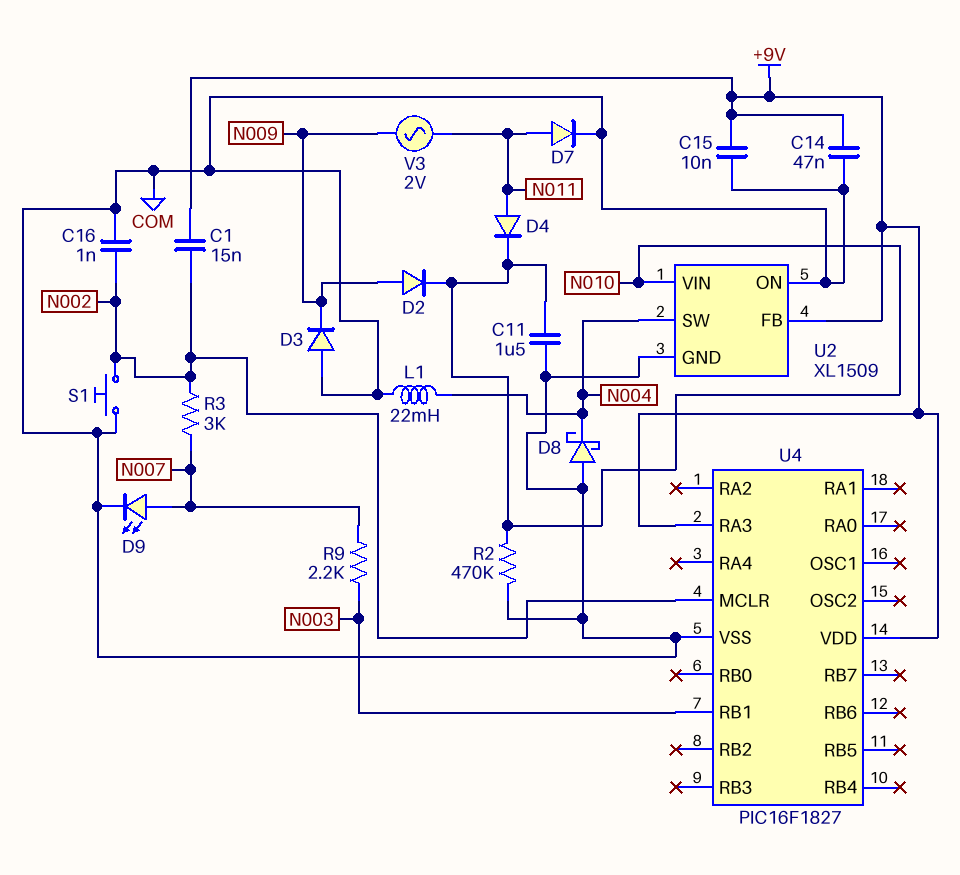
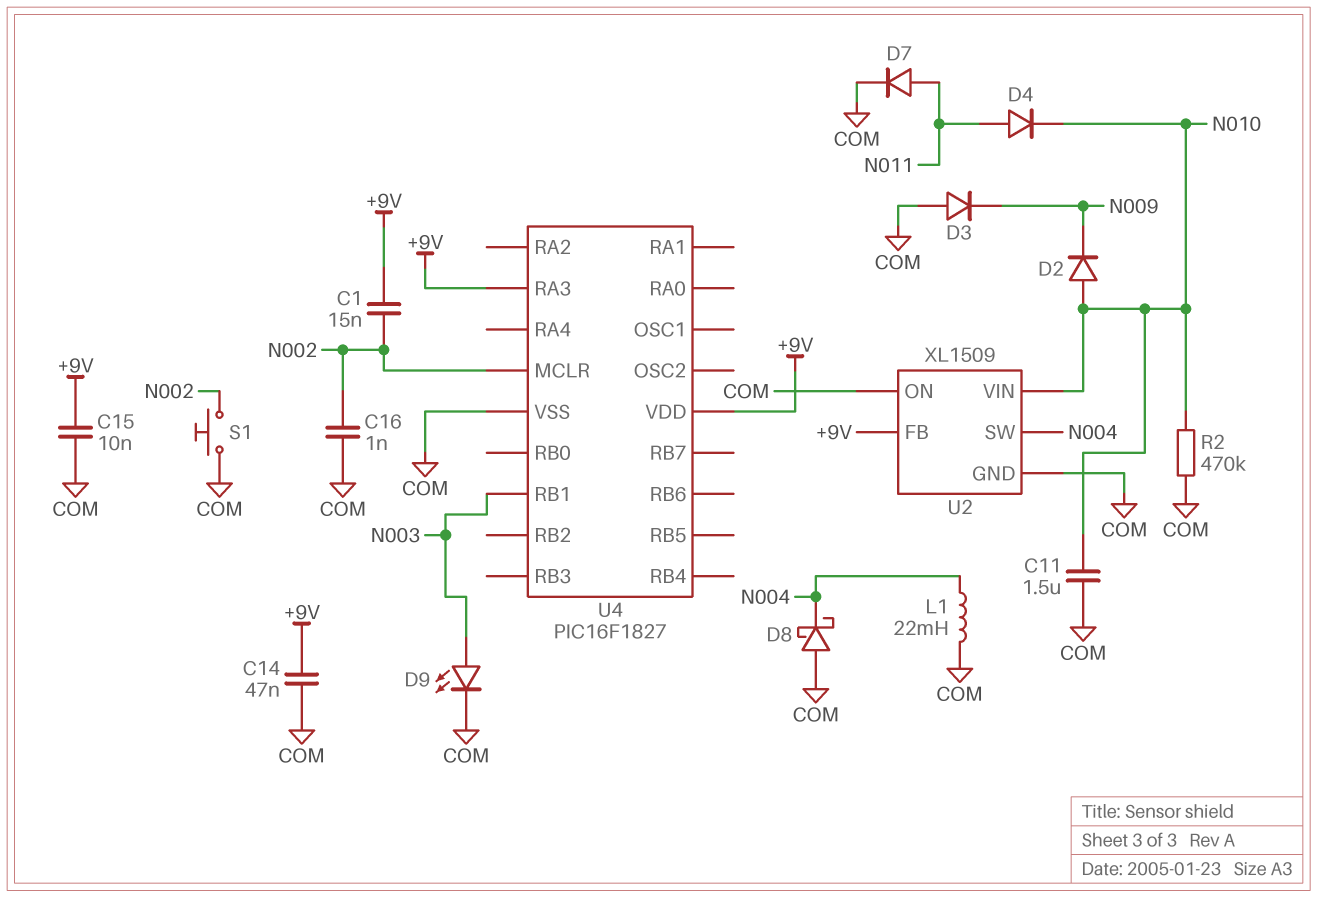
D2: diode (A N009, K N010) -> diode (A N010, K N009)
D9: LED (A N007, K COM) -> LED (A N003, K COM)
R3: 3k (N002, N007) -> none
R9: 2.2k (N003, N007) -> none
V3: AC 2V (N009, N011) -> none

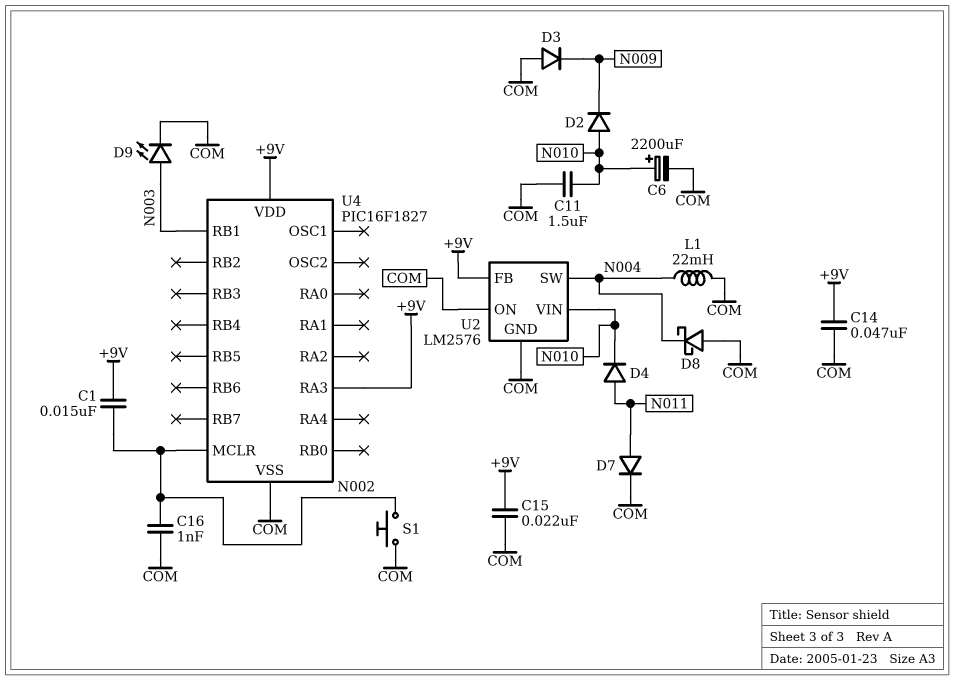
C6: none -> 2200uF (plus N010, minus COM)
C15: 10nF (+9V, COM) -> 22nF (+9V, COM)
R2: 470k (COM, N010) -> none
U2: XL1509 -> LM2576

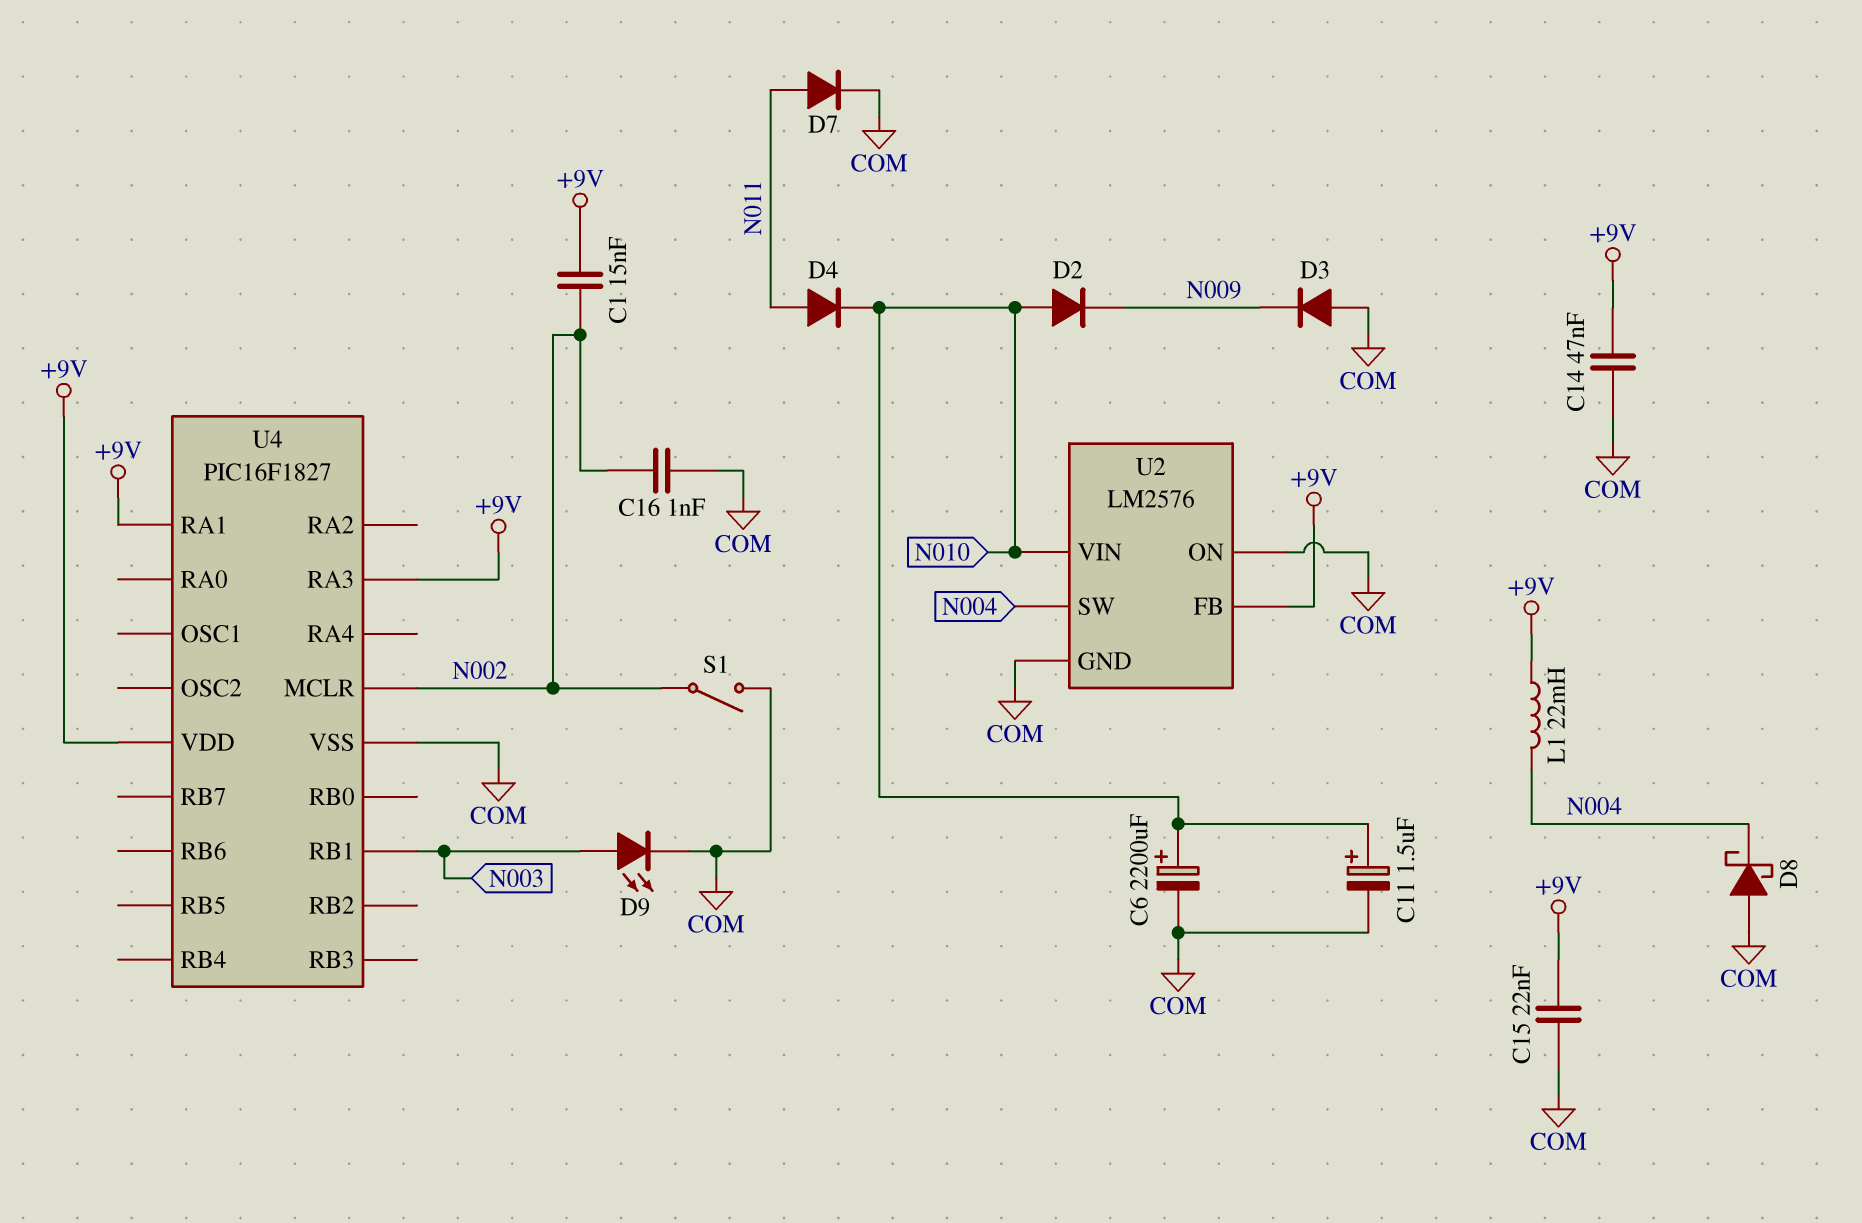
C11: 1.5uF (COM, N010) -> 1.5uF (plus N010, minus COM)
L1: 22mH (COM, N004) -> 22mH (+9V, N004)
S1: button (COM, N002) -> switch (COM, N002)
U4 pin RA1: none -> +9V

